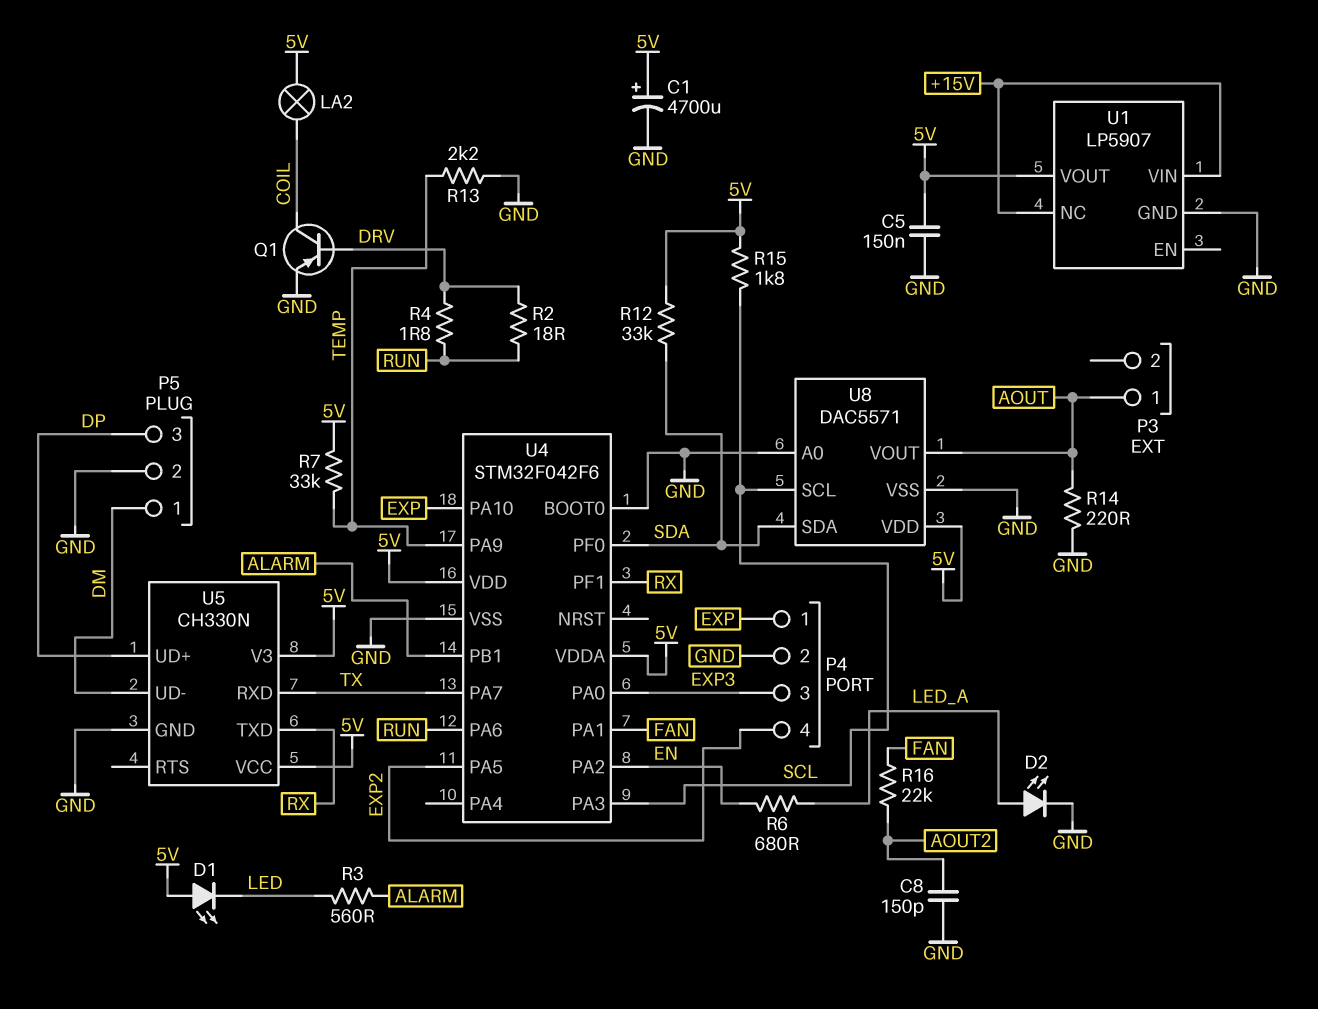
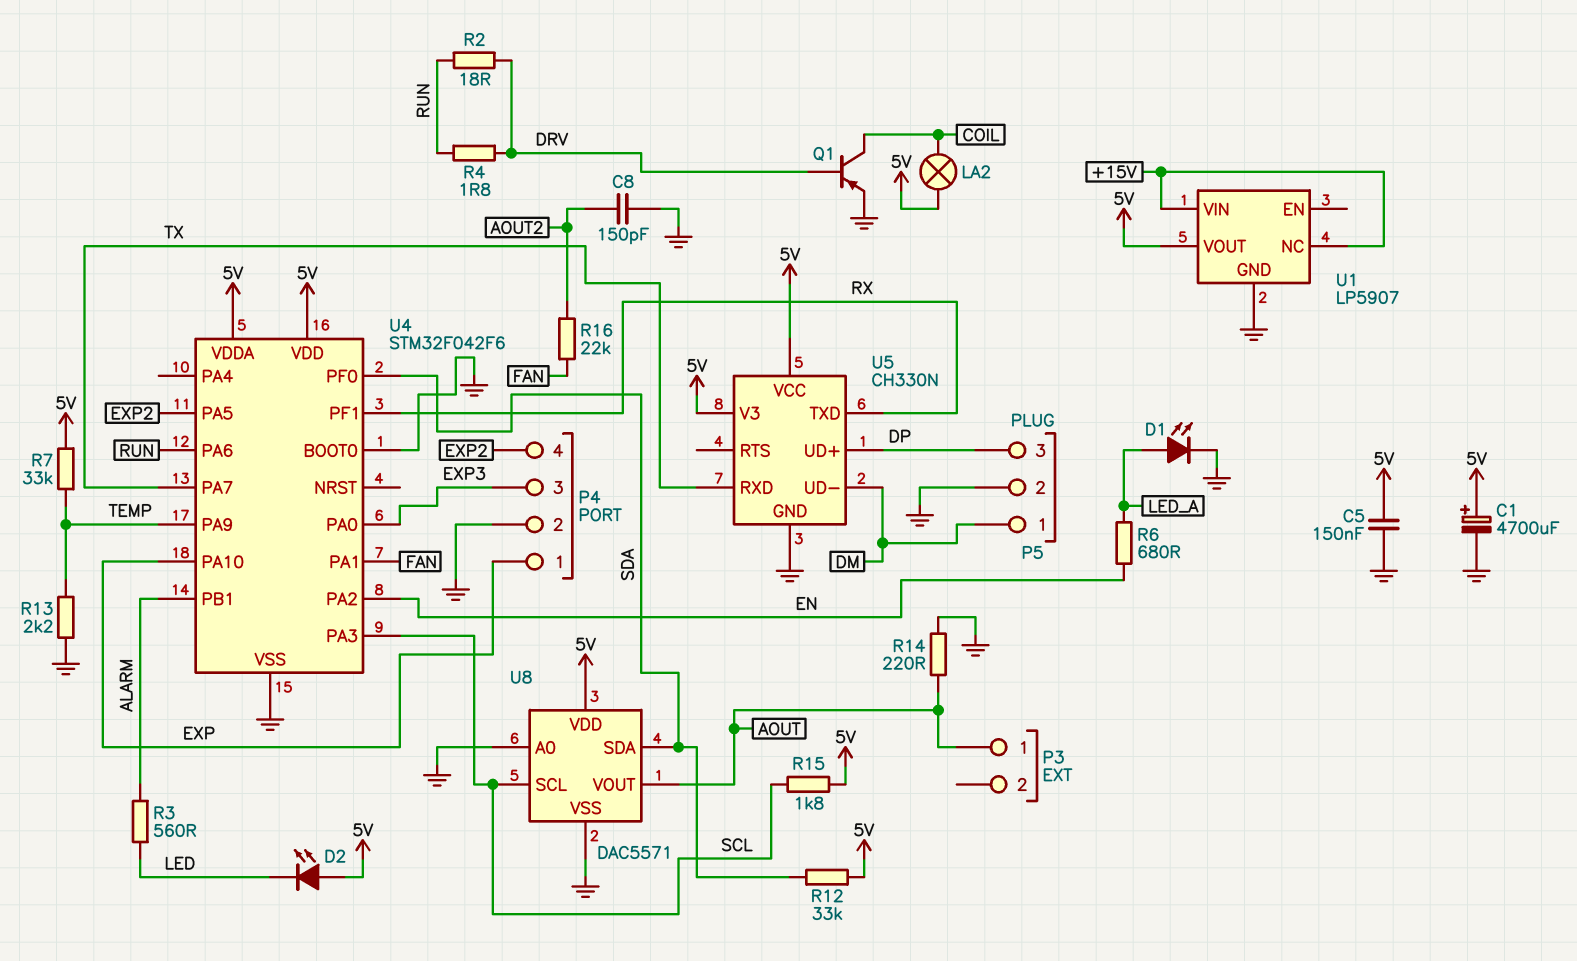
D1: LED (A 5V, K LED) -> LED (A LED_A, K GND)
D2: LED (A LED_A, K GND) -> LED (A 5V, K LED)

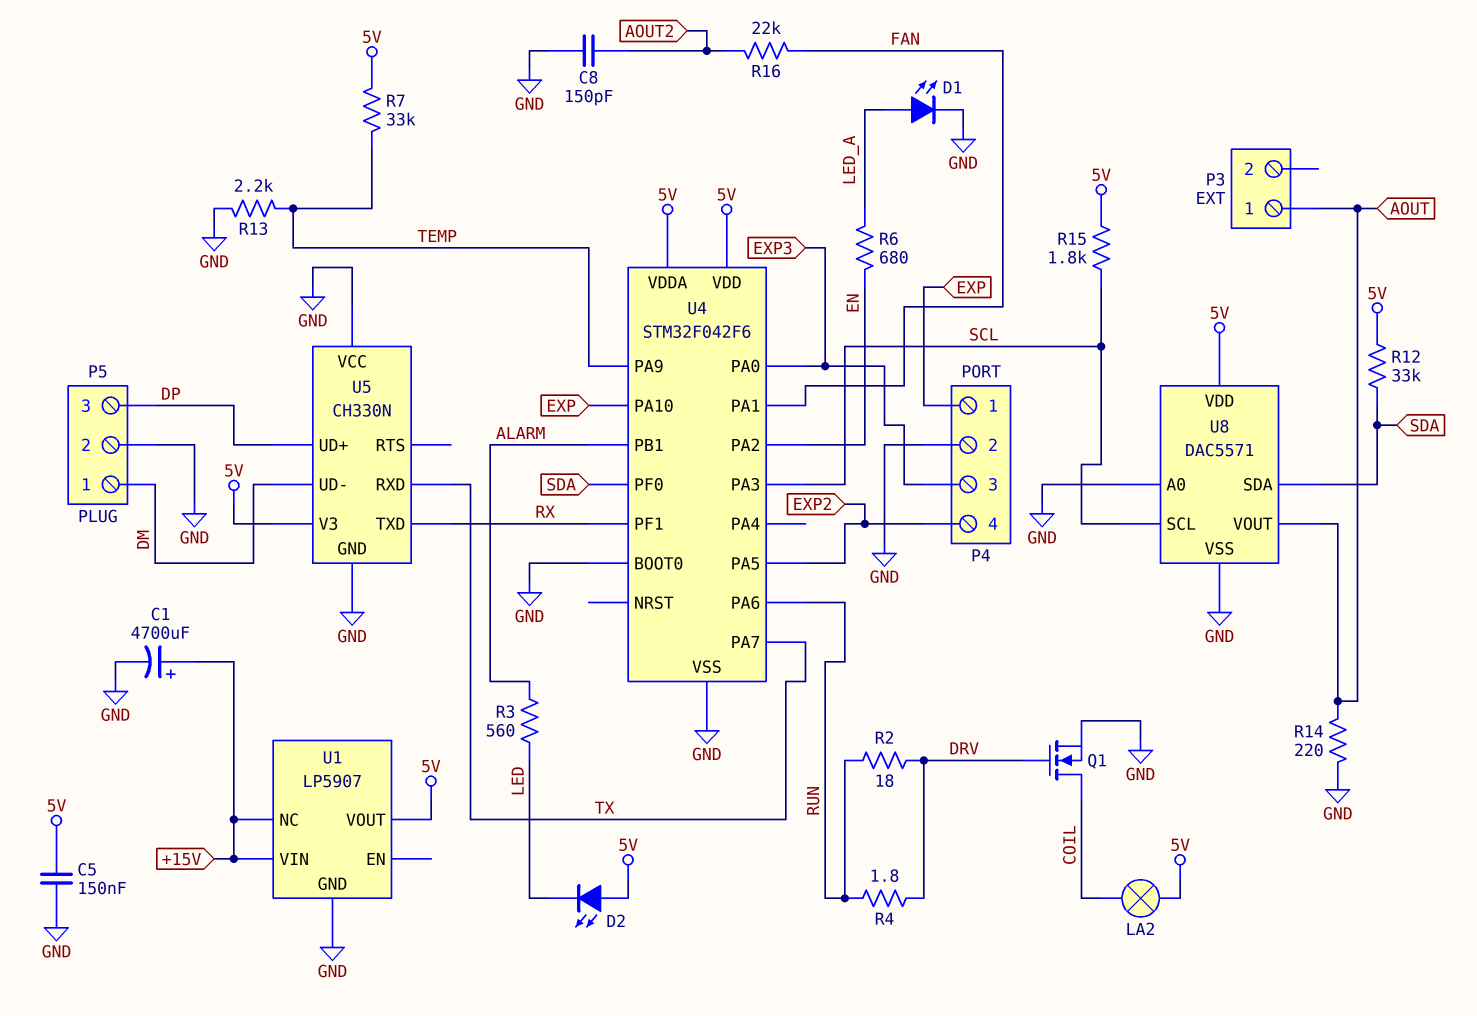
C1: 4700uF (plus 5V, minus GND) -> 4700uF (plus +15V, minus GND)
Q1: PNP (B DRV, C COIL, E GND) -> NMOS (G DRV, D COIL, S GND)
U5 pin VCC: 5V -> GND

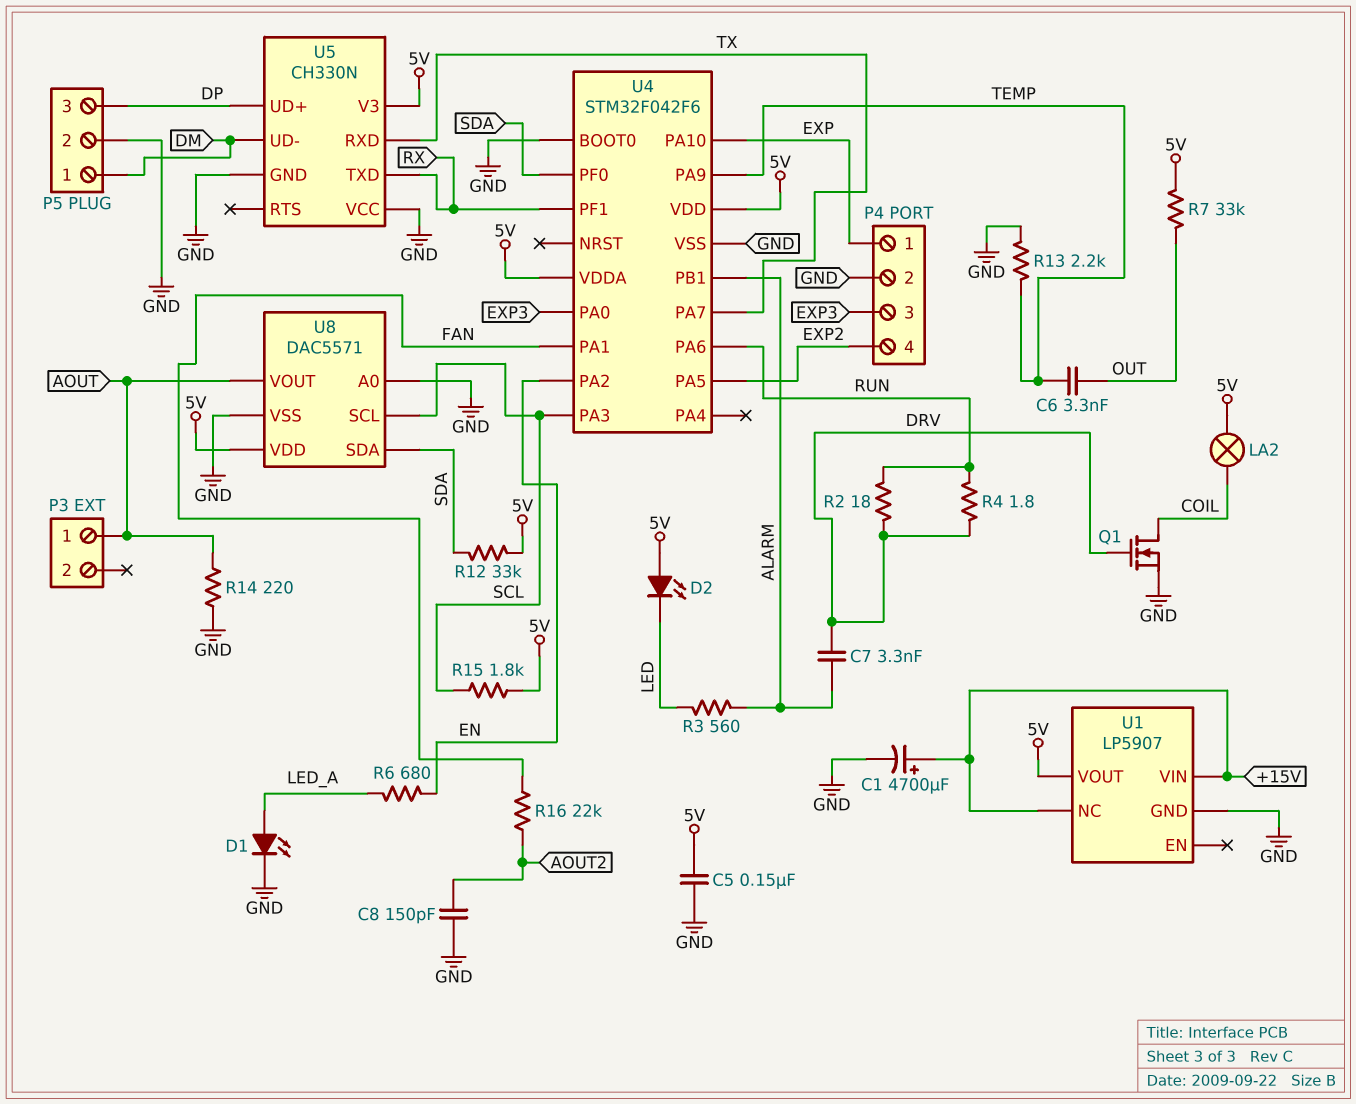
C6: none -> 3.3nF (OUT, TEMP)
C7: none -> 3.3nF (ALARM, DRV)
R7: 33k (5V, TEMP) -> 33k (5V, OUT)

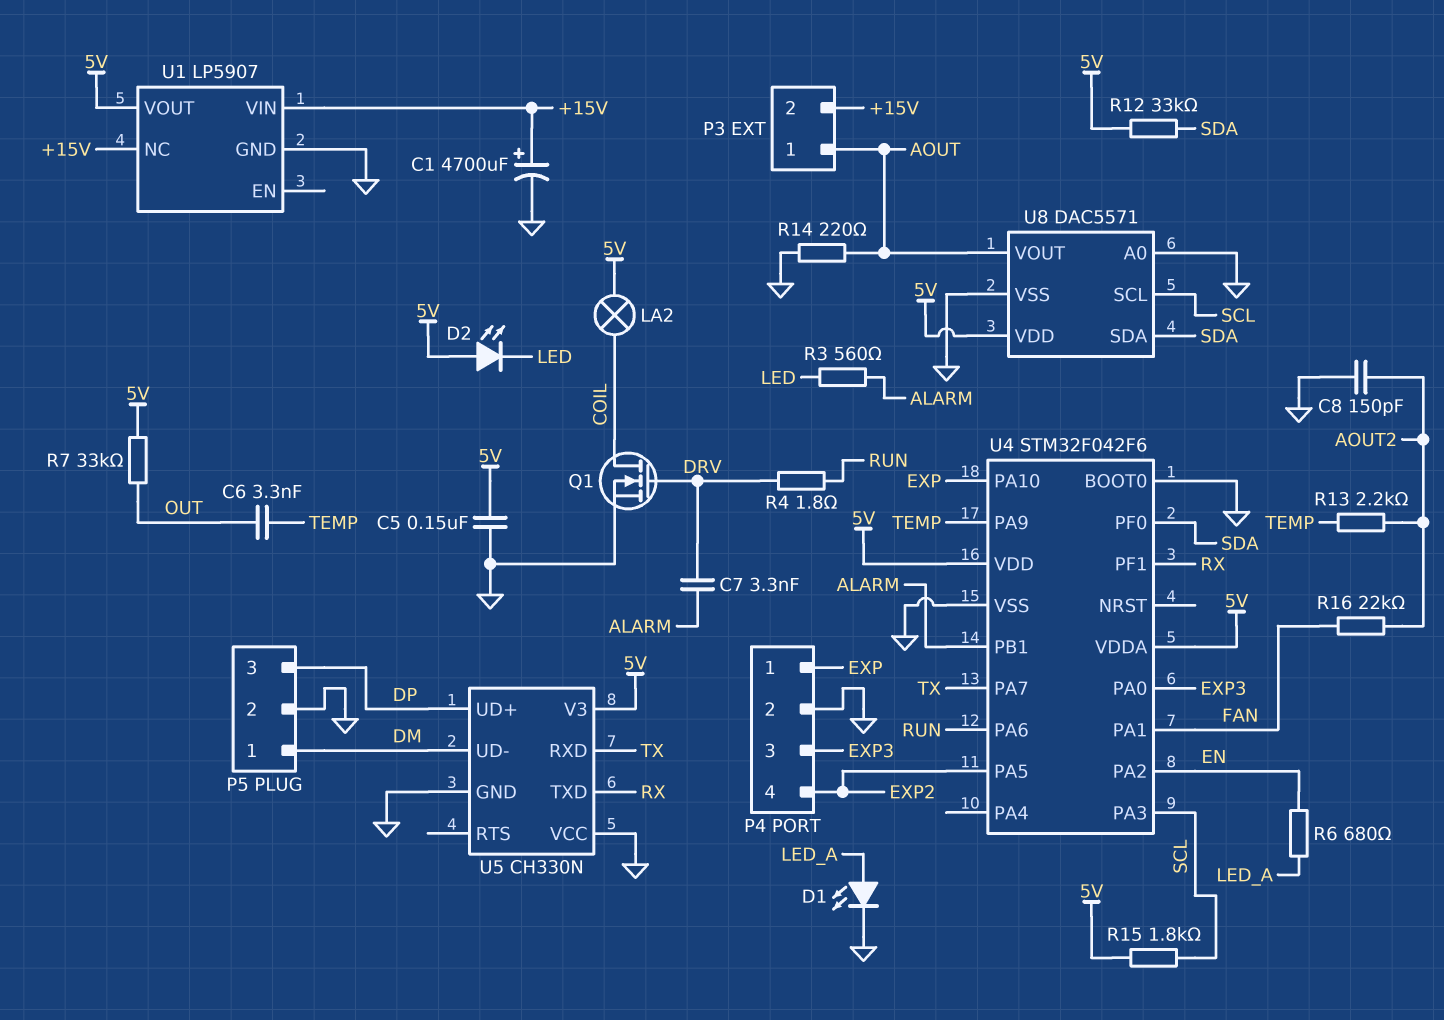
P3 pin 2: none -> +15V
R2: 18 (DRV, RUN) -> none
R13: 2.2k (GND, TEMP) -> 2.2k (AOUT2, TEMP)

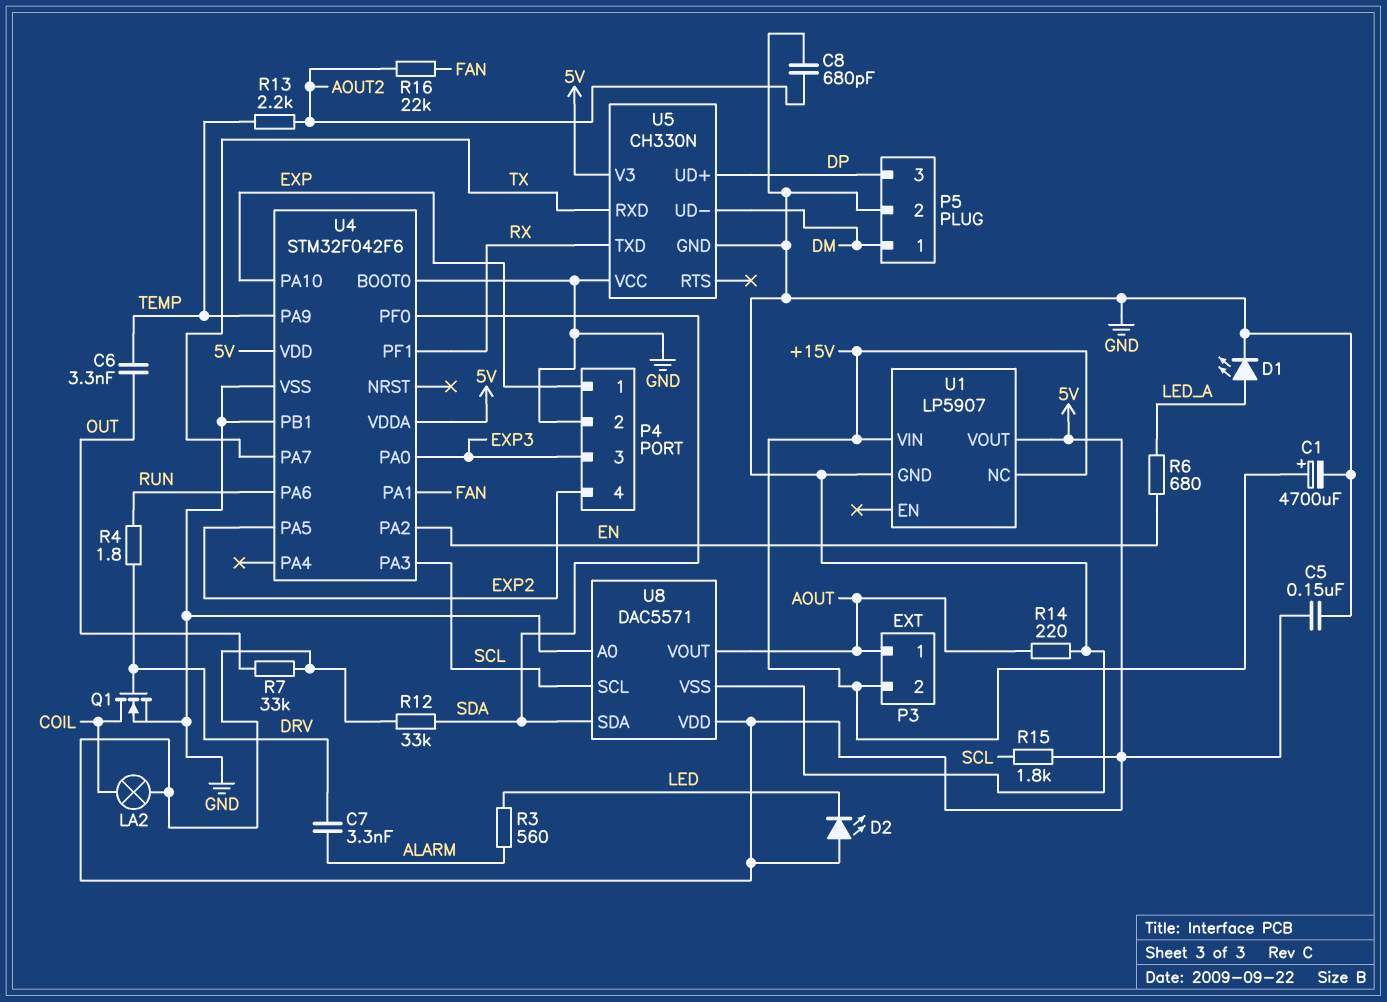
C8: 150pF (AOUT2, GND) -> 680pF (AOUT2, GND)
U4 pin PB1: ALARM -> GND

